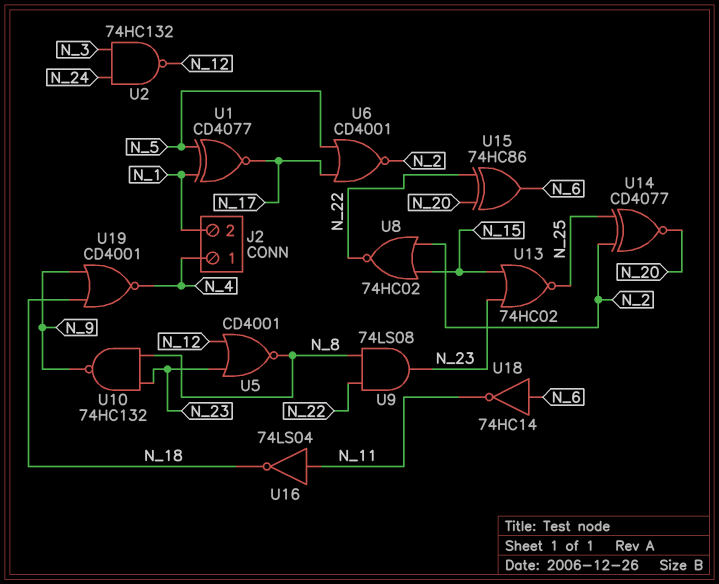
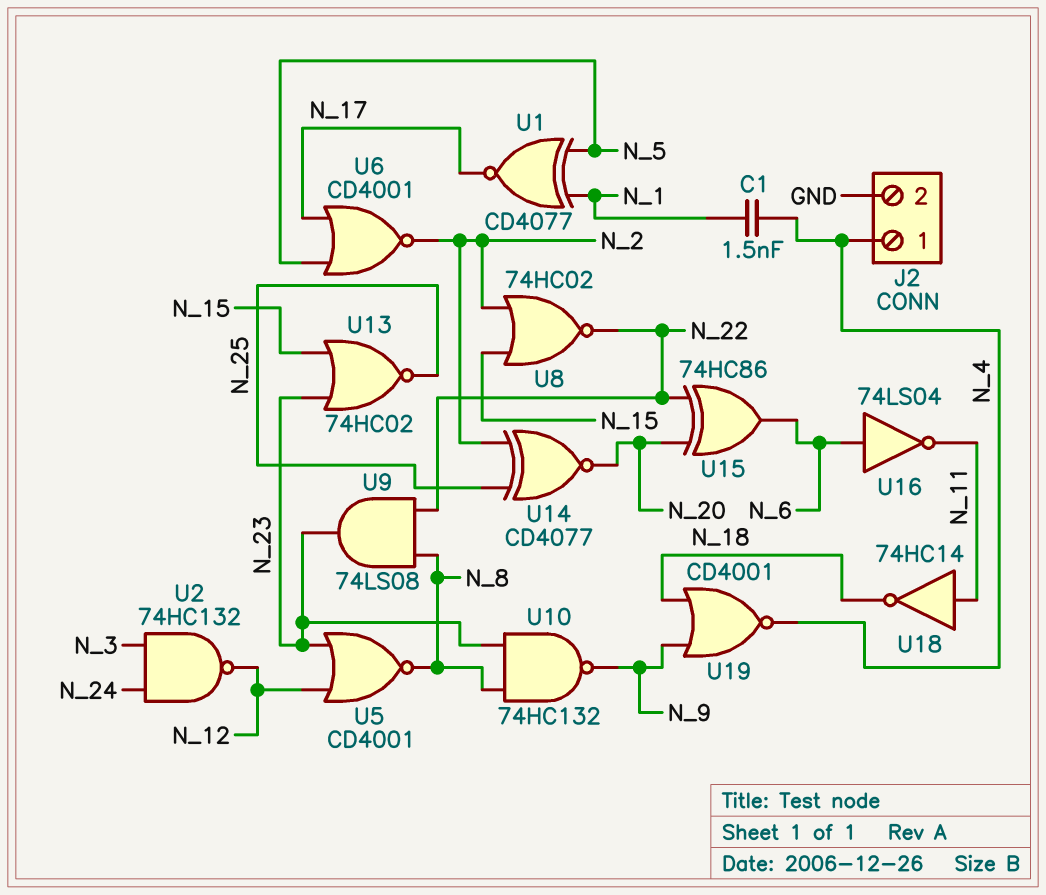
C1: none -> 1.5nF (N_1, N_4)
J2 pin 2: N_1 -> GND
U16: NOT 74LS04 (in N_11, out N_18) -> NOT 74LS04 (in N_6, out N_11)
U18: NOT 74HC14 (in N_6, out N_11) -> NOT 74HC14 (in N_11, out N_18)

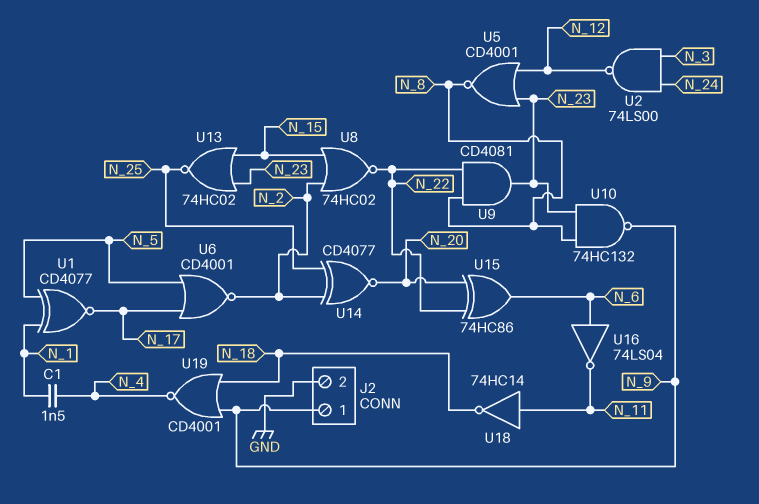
J2 pin 1: N_4 -> N_9
U2: NAND 74HC132 (in N_3, in N_24, out N_12) -> NAND 74LS00 (in N_3, in N_24, out N_12)
U9: AND 74LS08 (in N_8, in N_22, out N_23) -> AND CD4081 (in N_8, in N_22, out N_23)

